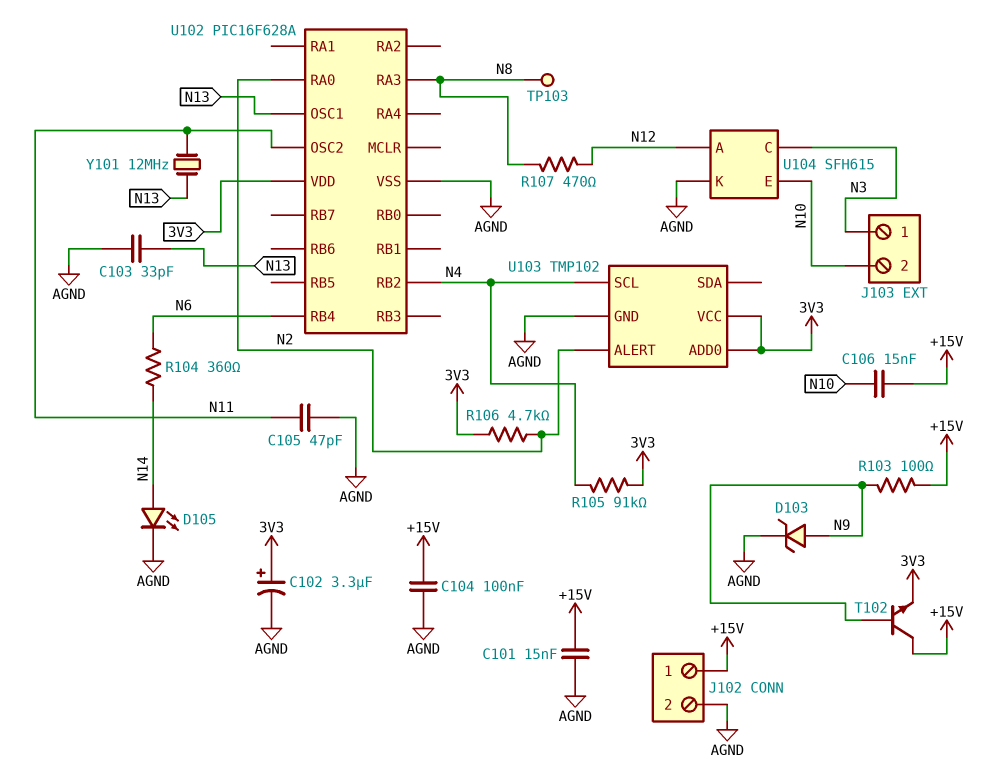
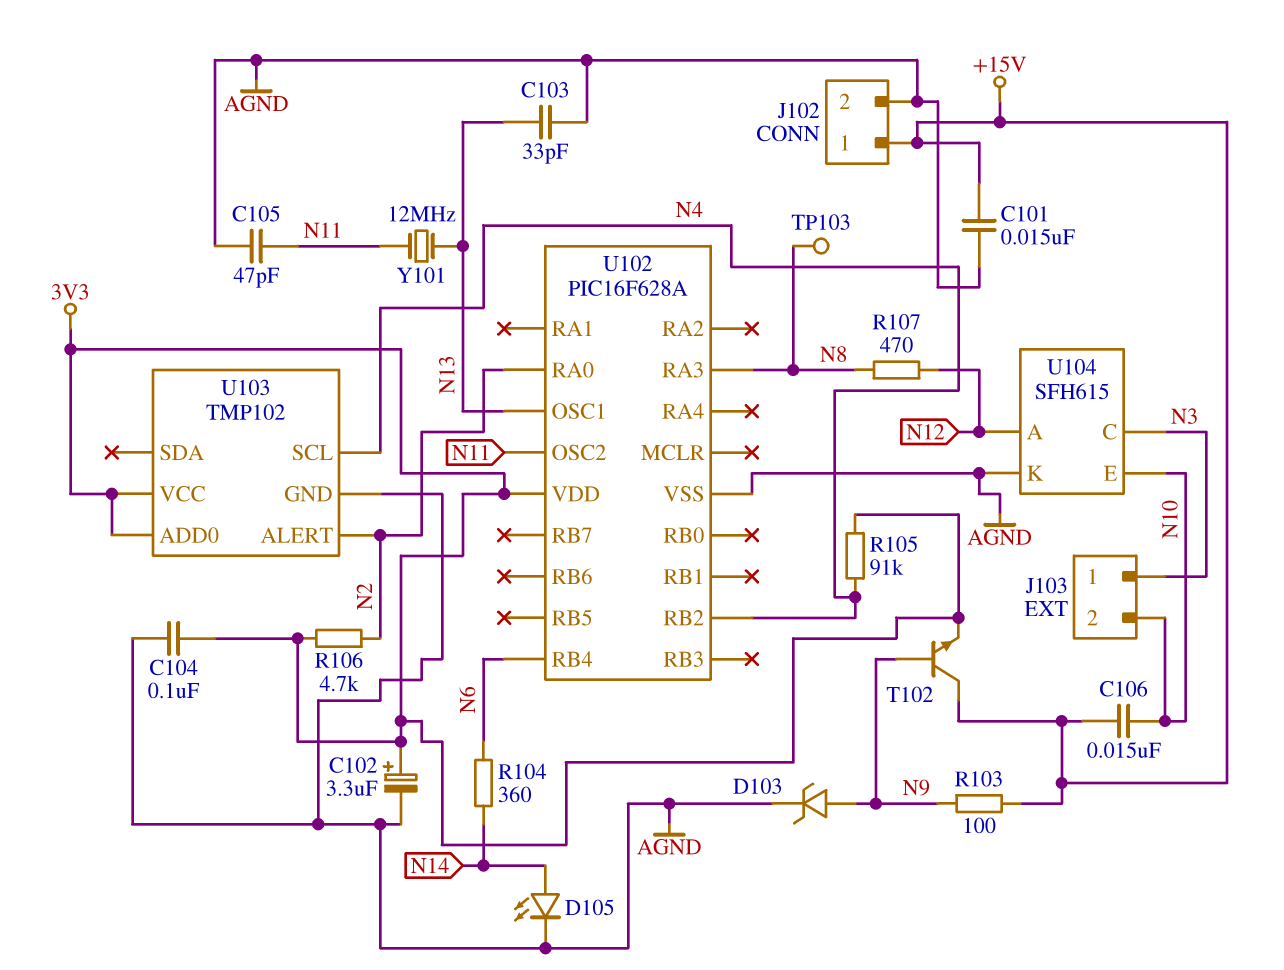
C104: 100nF (+15V, AGND) -> 100nF (3V3, AGND)

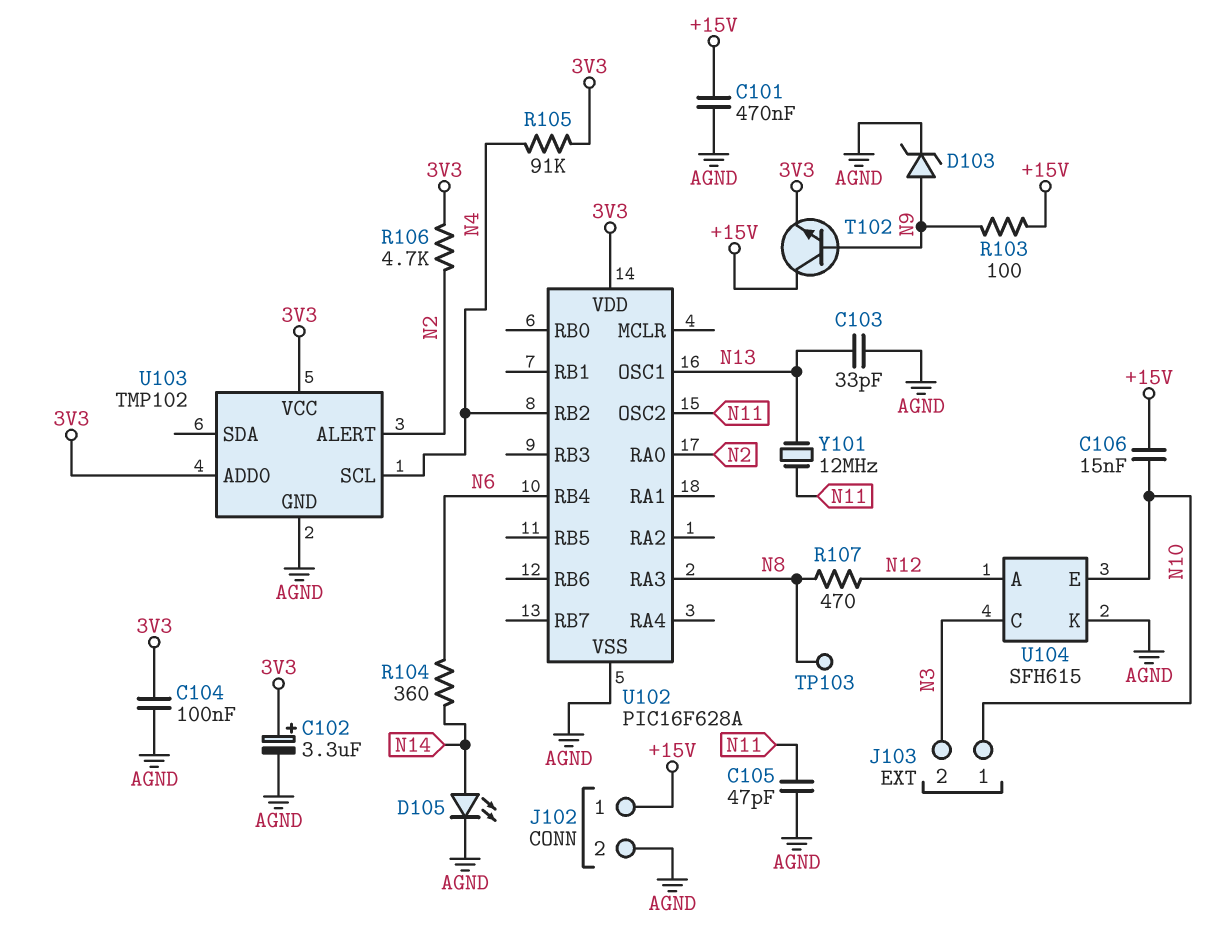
C101: 15nF (+15V, AGND) -> 470nF (+15V, AGND)
J103 pin 1: N3 -> N10
J103 pin 2: N10 -> N3

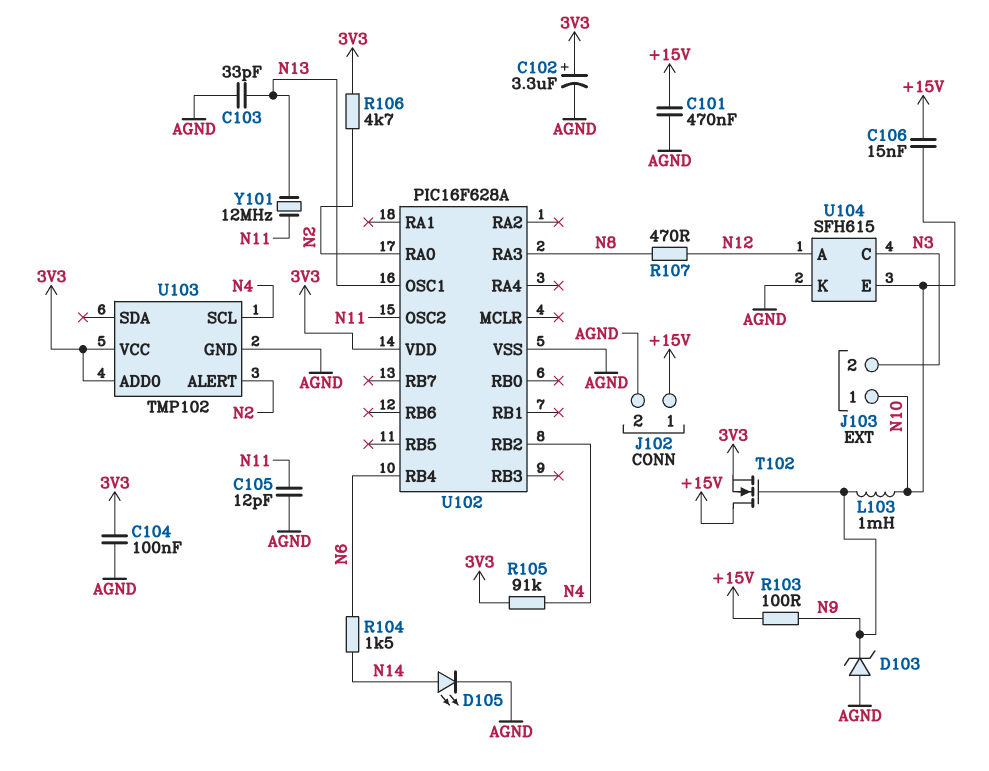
C105: 47pF (AGND, N11) -> 12pF (AGND, N11)
D103: zener (A N9, K AGND) -> zener (A AGND, K N9)
L103: none -> 1mH (N9, N10)
R104: 360 (N6, N14) -> 1.5k (N6, N14)
T102: NPN (B N9, C +15V, E 3V3) -> NMOS (G N9, D +15V, S 3V3)
TP103: test point (N8) -> none

